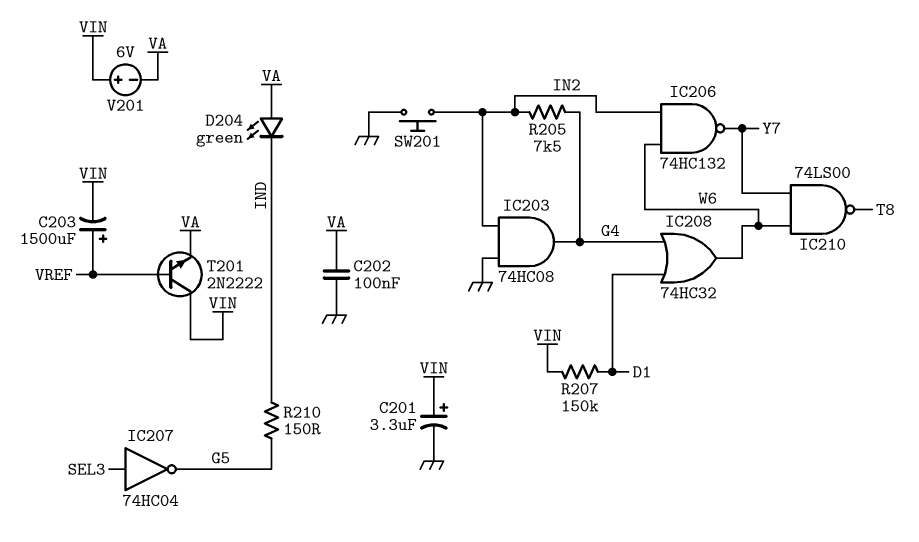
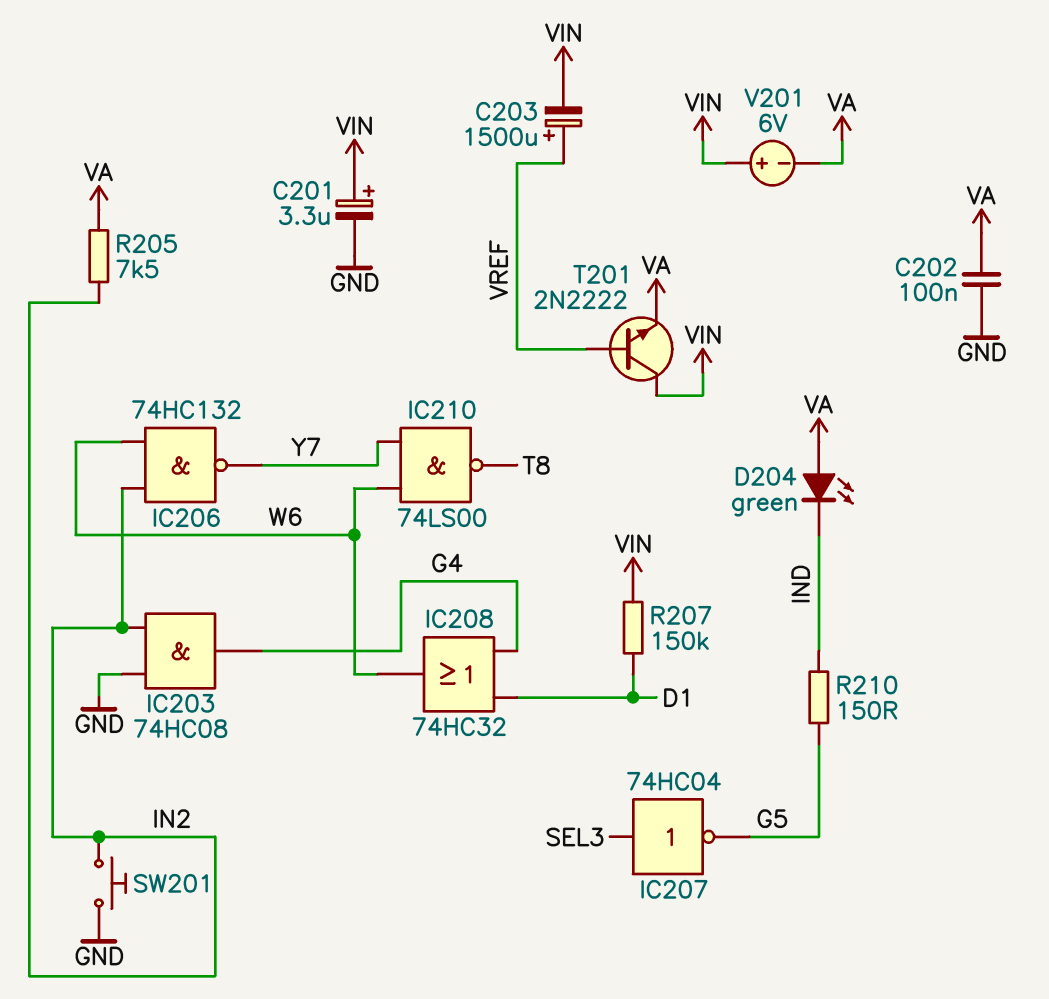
R205: 7.5k (G4, IN2) -> 7.5k (IN2, VA)

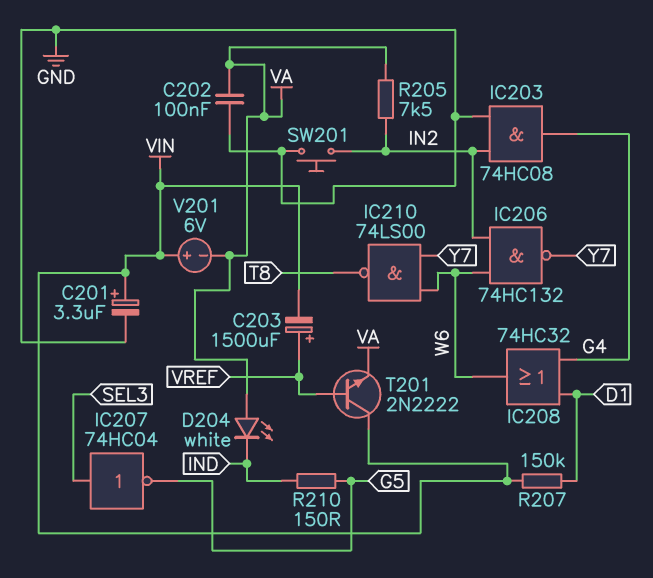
D204: LED green (A VA, K IND) -> LED white (A VA, K IND)

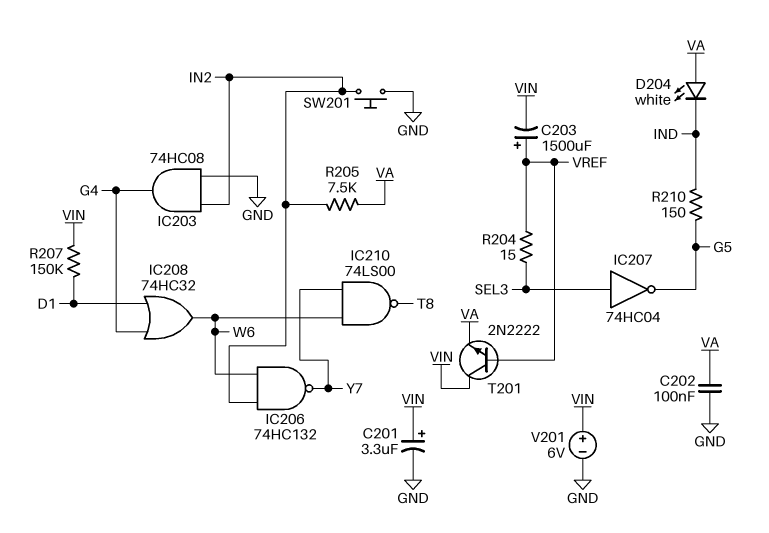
R204: none -> 15 (SEL3, VREF)
V201: 6V (plus VIN, minus VA) -> 6V (plus VIN, minus GND)

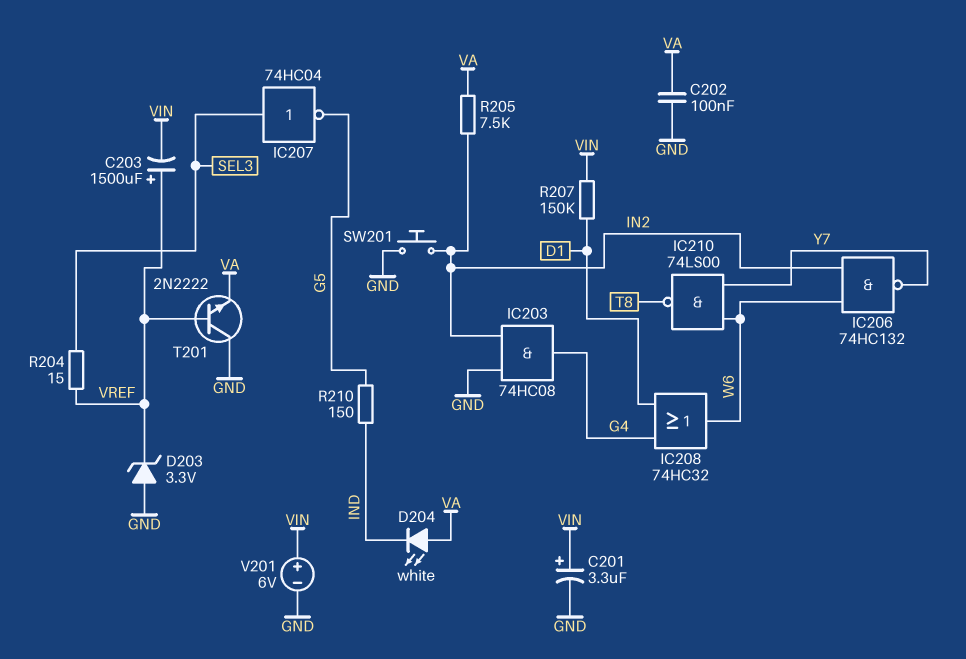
D203: none -> zener 3.3V (A GND, K VREF)
T201: NPN 2N2222 (B VREF, C VIN, E VA) -> NPN 2N2222 (B VREF, C GND, E VA)

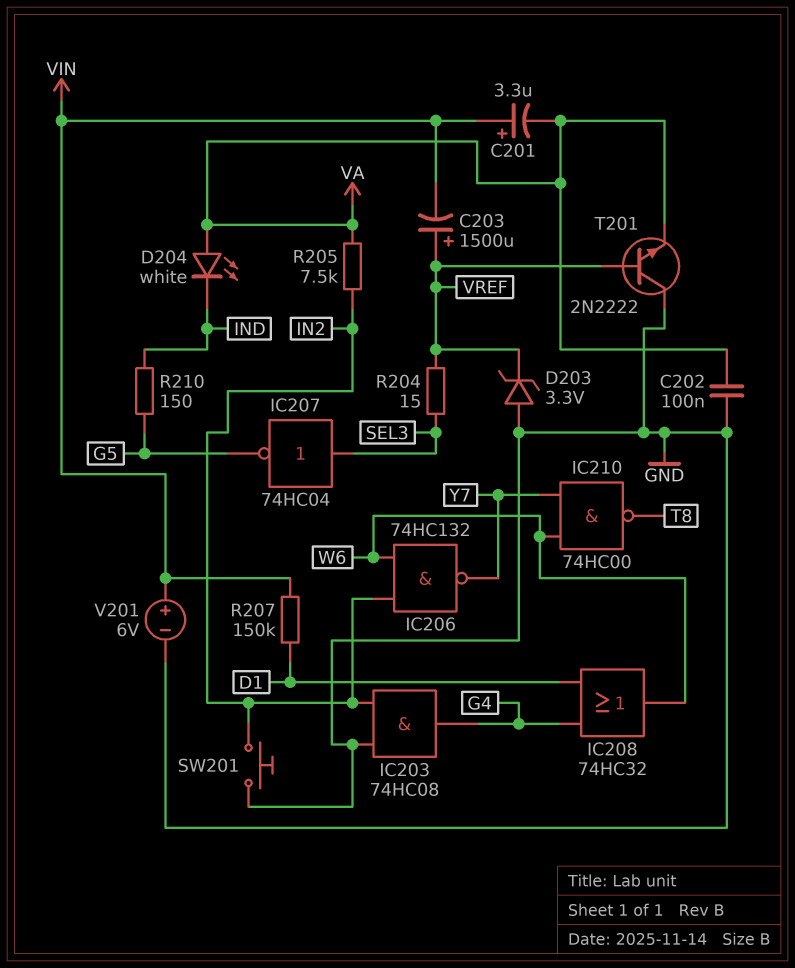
C201: 3.3uF (plus VIN, minus GND) -> 3.3uF (plus VIN, minus VA)
IC210: NAND 74LS00 (in W6, in Y7, out T8) -> NAND 74HC00 (in W6, in Y7, out T8)

